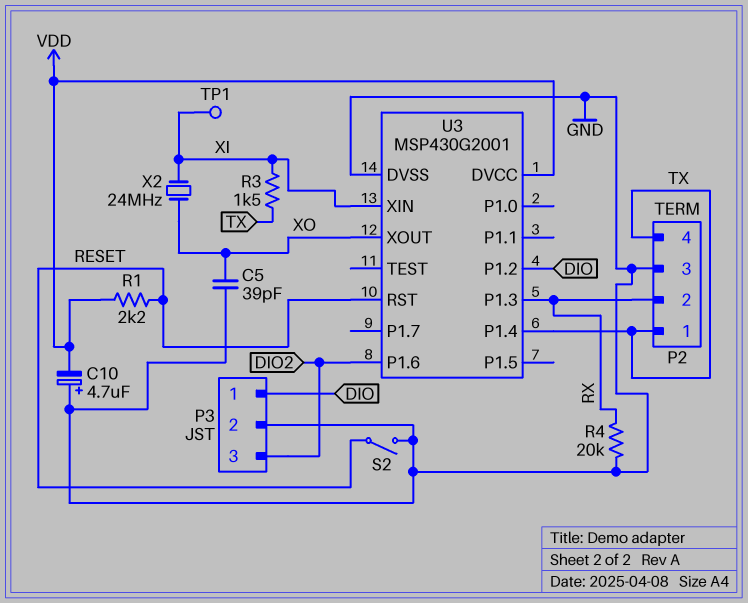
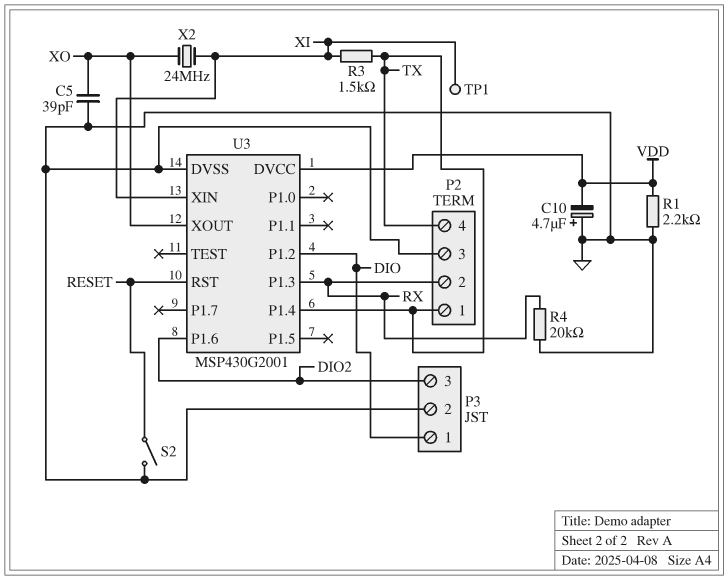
R1: 2.2k (RESET, VDD) -> 2.2k (GND, VDD)

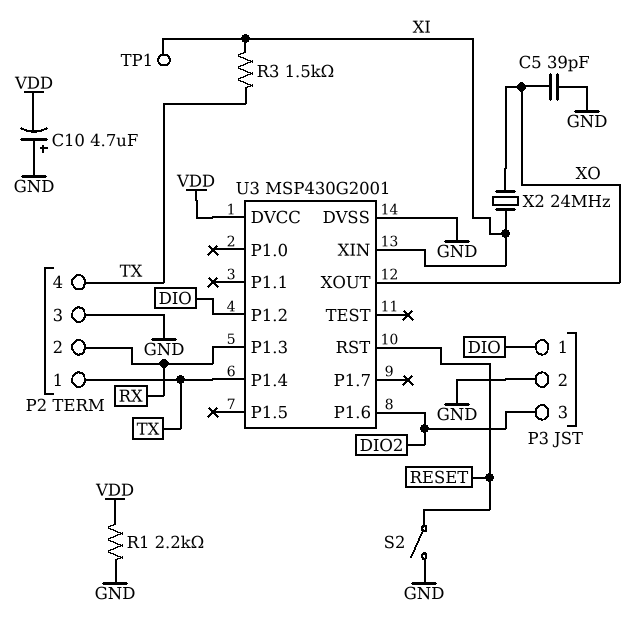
R4: 20k (GND, RX) -> none

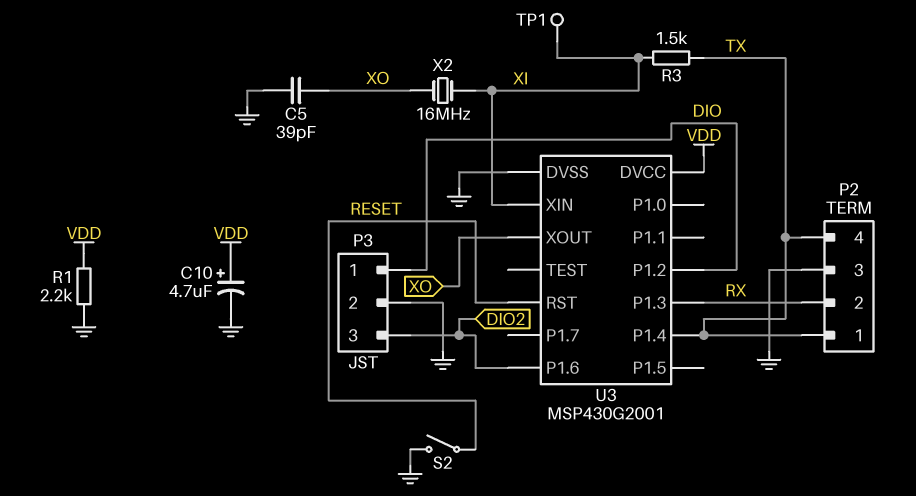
C10: 4.7uF (plus GND, minus VDD) -> 4.7uF (plus VDD, minus GND)
X2: 24MHz (XI, XO) -> 16MHz (XI, XO)

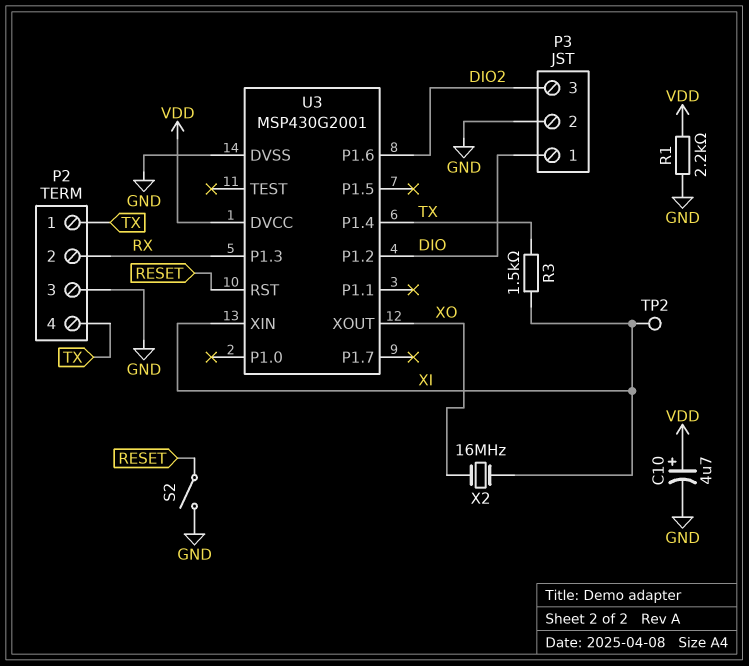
C5: 39pF (GND, XO) -> none
TP1: test point (XI) -> none
TP2: none -> test point (XI)

